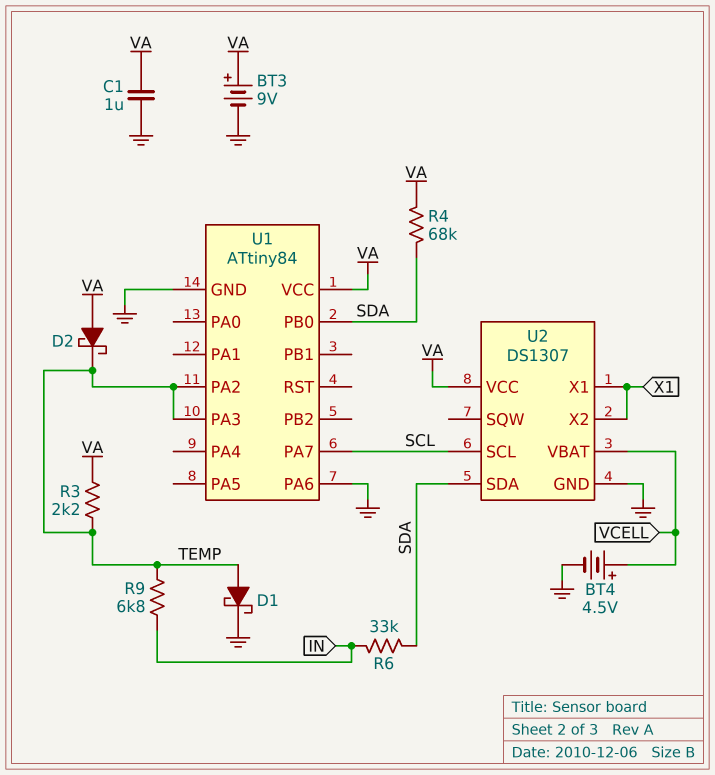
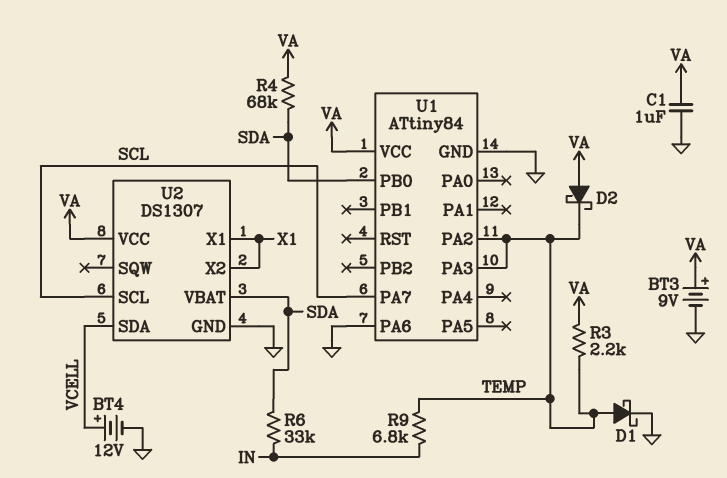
BT4: 4.5V (plus VCELL, minus GND) -> 12V (plus VCELL, minus GND)
U2 pin SDA: SDA -> VCELL
U2 pin VBAT: VCELL -> SDA

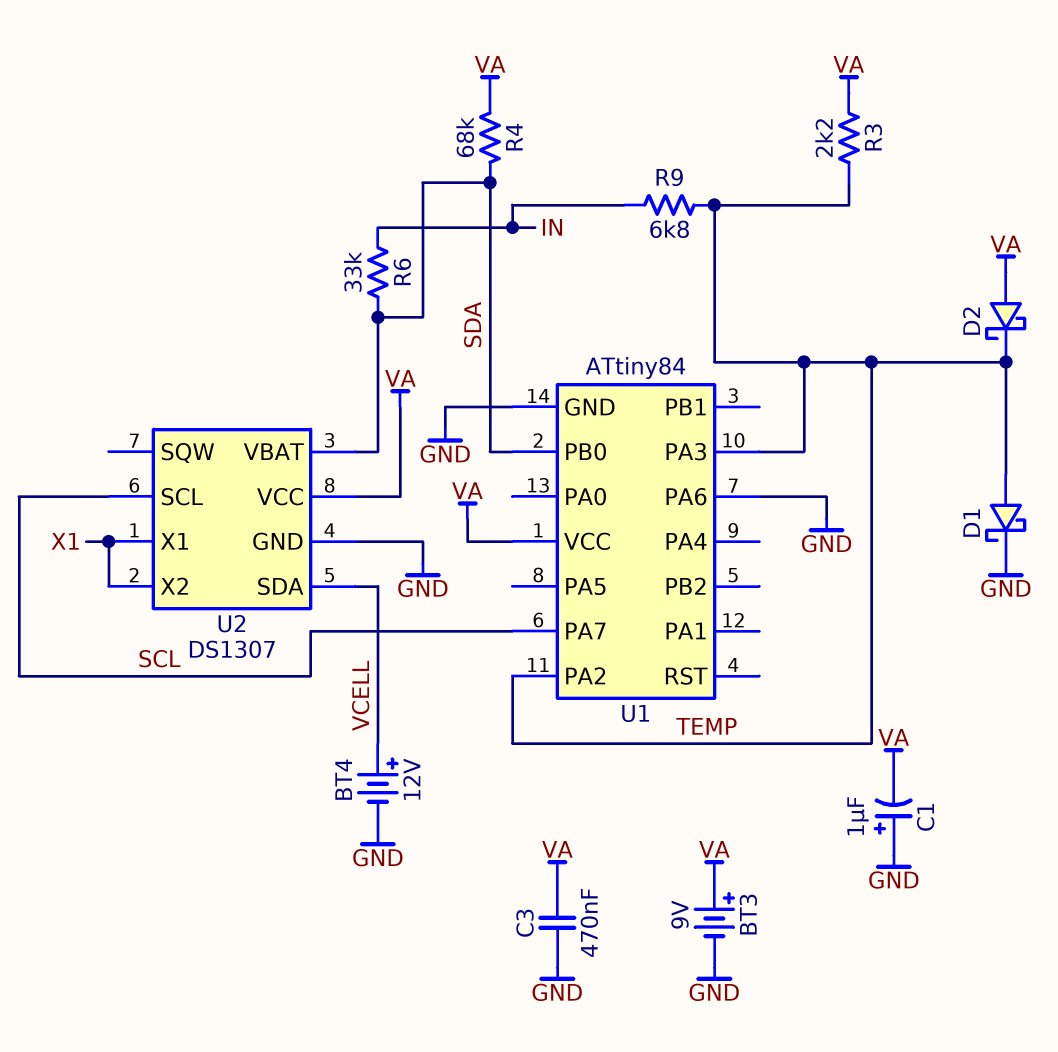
C1: 1uF (GND, VA) -> 1uF (plus GND, minus VA)
C3: none -> 470nF (GND, VA)

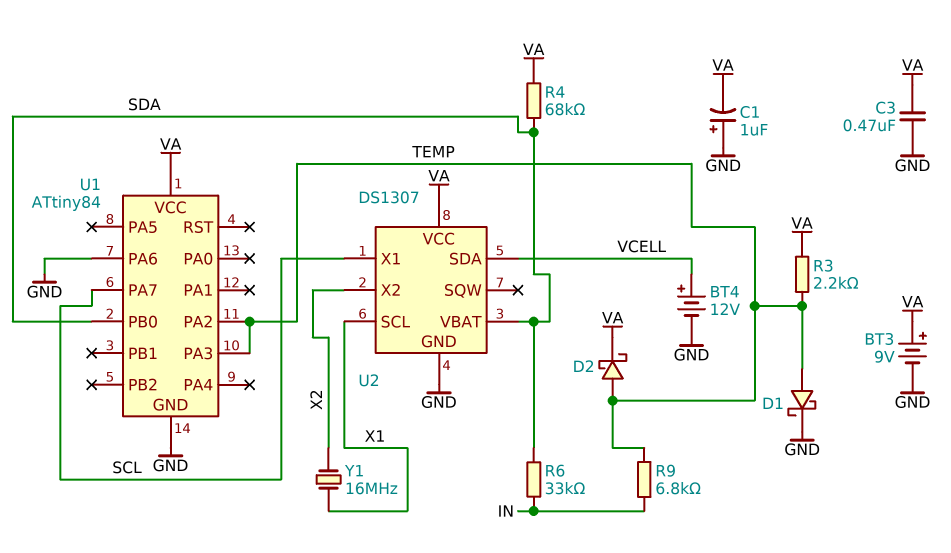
D2: schottky (A VA, K TEMP) -> schottky (A TEMP, K VA)
U2 pin SCL: SCL -> X1
U2 pin X1: X1 -> SCL
U2 pin X2: X1 -> X2
Y1: none -> 16MHz (X1, X2)

